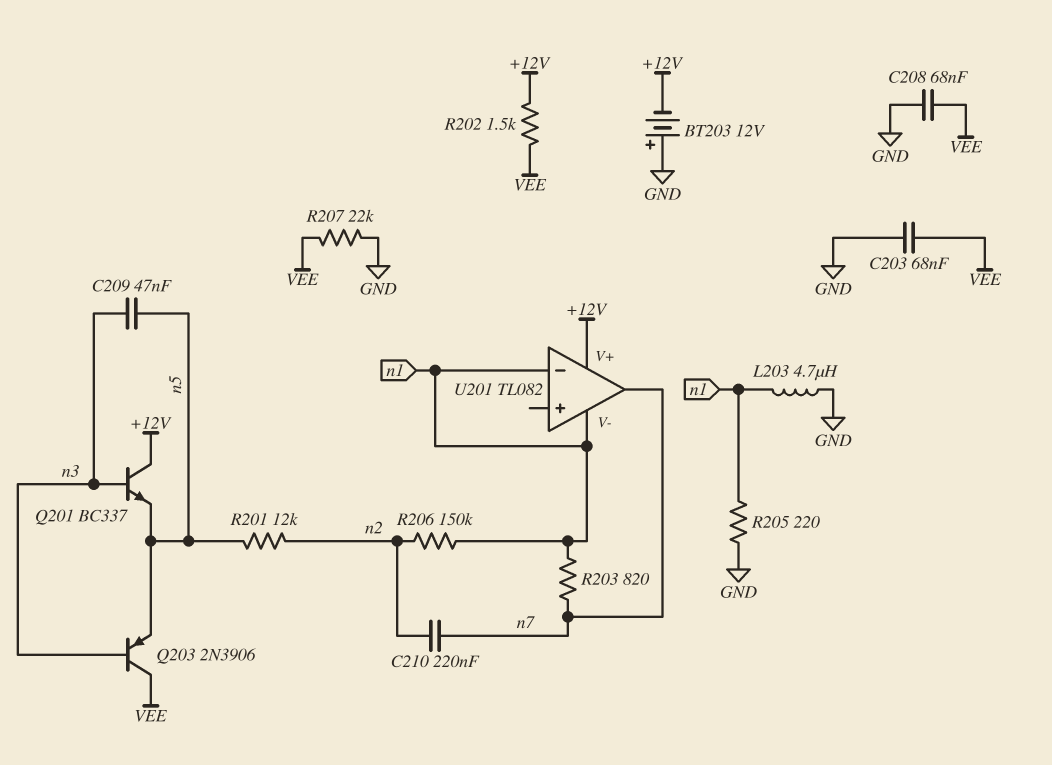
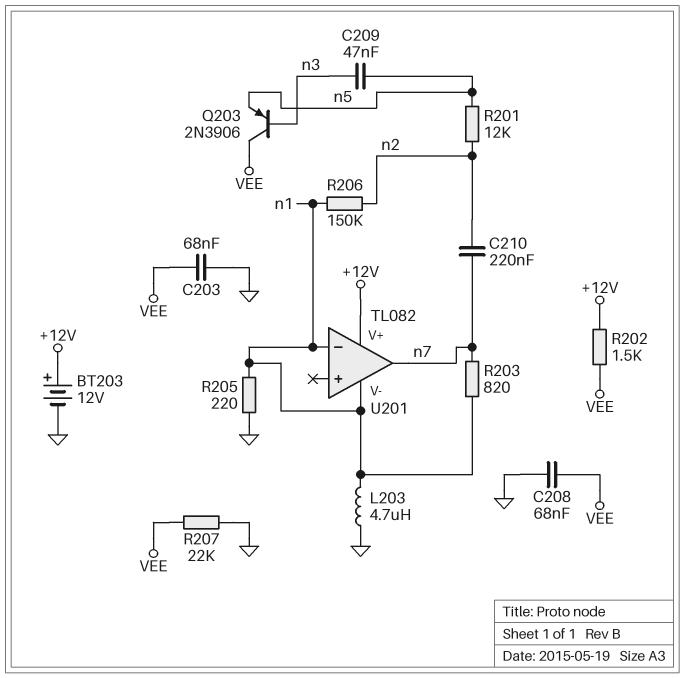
BT203: 12V (plus GND, minus +12V) -> 12V (plus +12V, minus GND)
Q201: NPN BC337 (B n3, C +12V, E n5) -> none

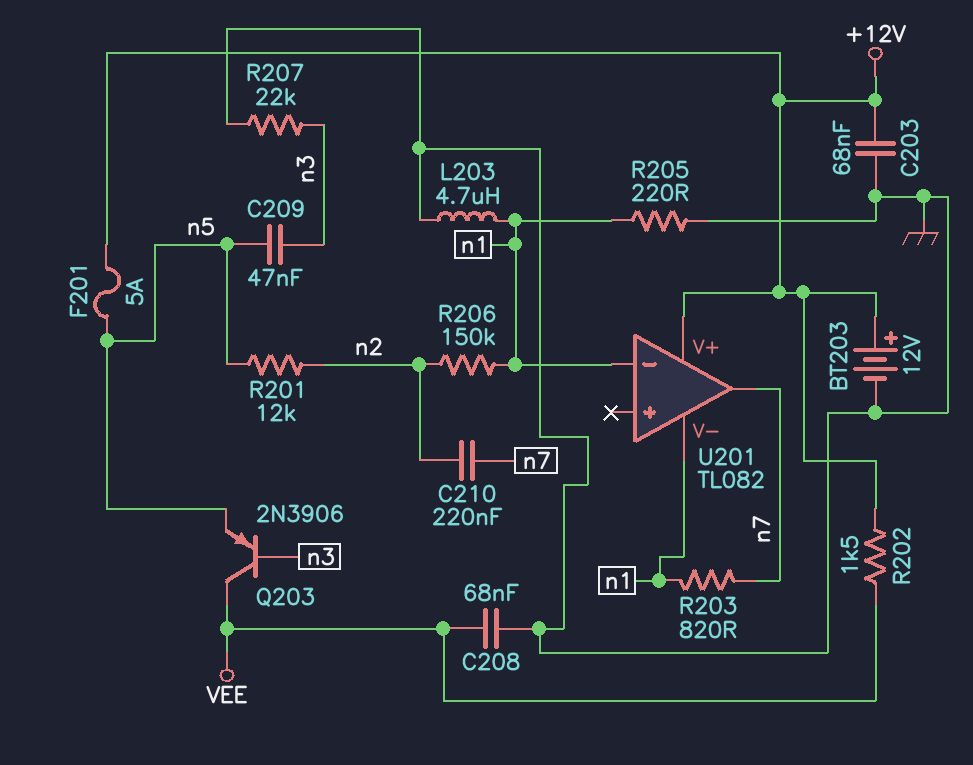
C203: 68nF (GND, VEE) -> 68nF (+12V, GND)
F201: none -> 5A (+12V, n5)
R207: 22k (GND, VEE) -> 22k (GND, n3)

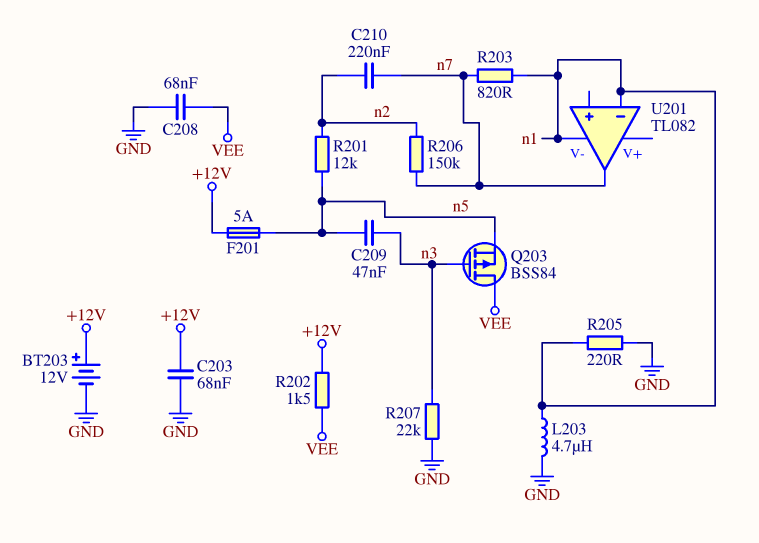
Q203: PNP 2N3906 (B n3, C VEE, E n5) -> PMOS BSS84 (G n3, D VEE, S n5)
R206: 150k (n1, n2) -> 150k (n2, n7)
U201 pin V+: +12V -> none

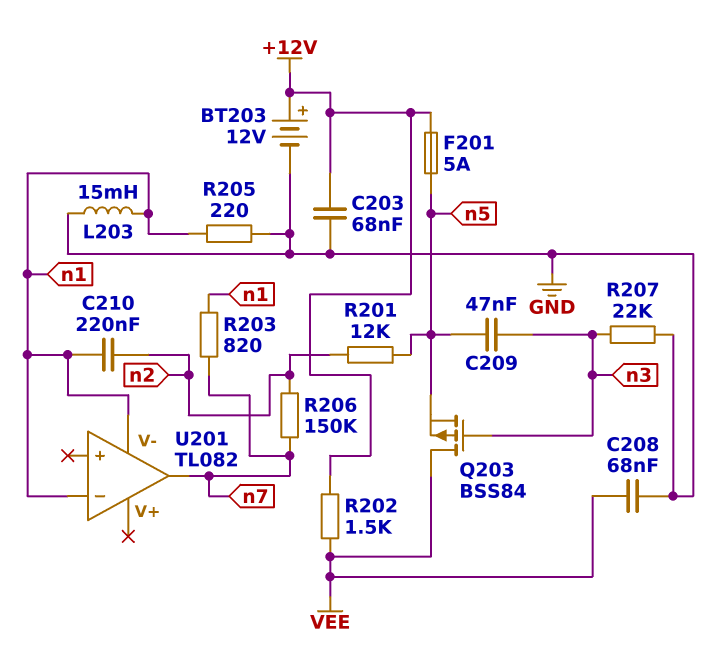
C210: 220nF (n2, n7) -> 220nF (n1, n2)
L203: 4.7uH (GND, n1) -> 15mH (GND, n1)

